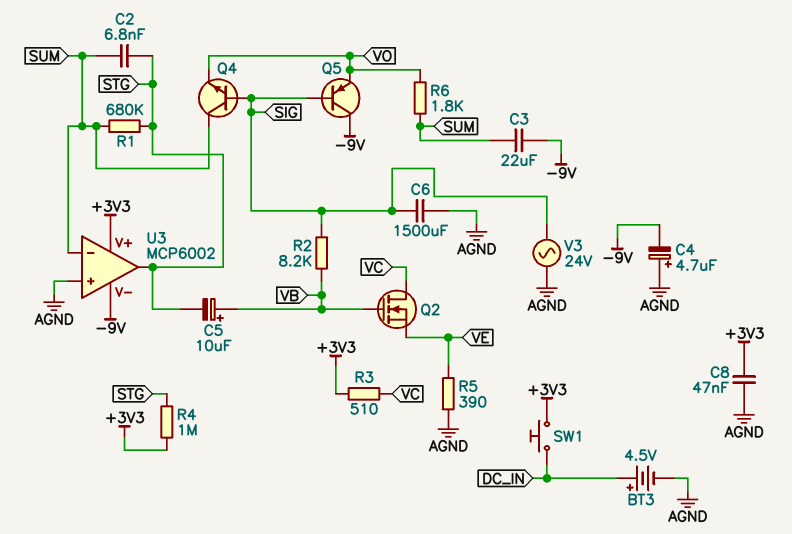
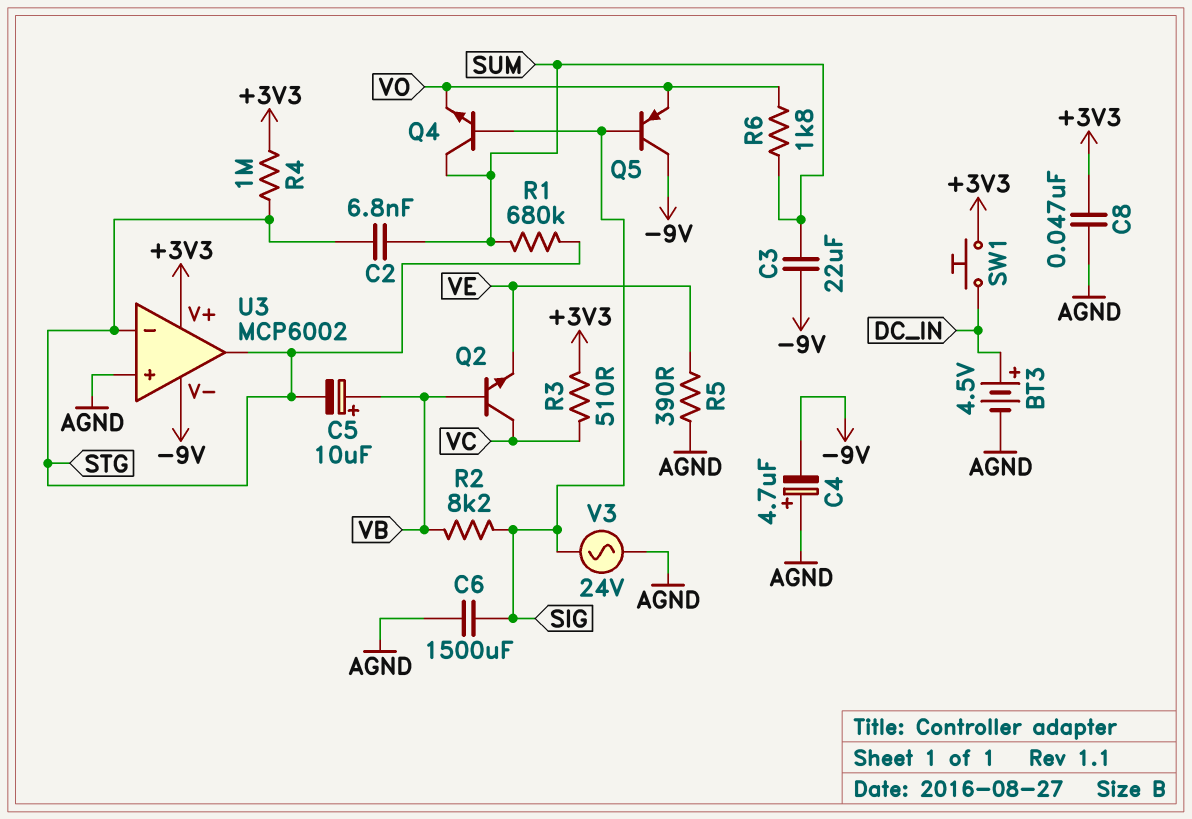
Q2: NMOS (G VB, D VC, S VE) -> NPN (B VB, C VC, E VE)
U3 pin in-: SUM -> STG

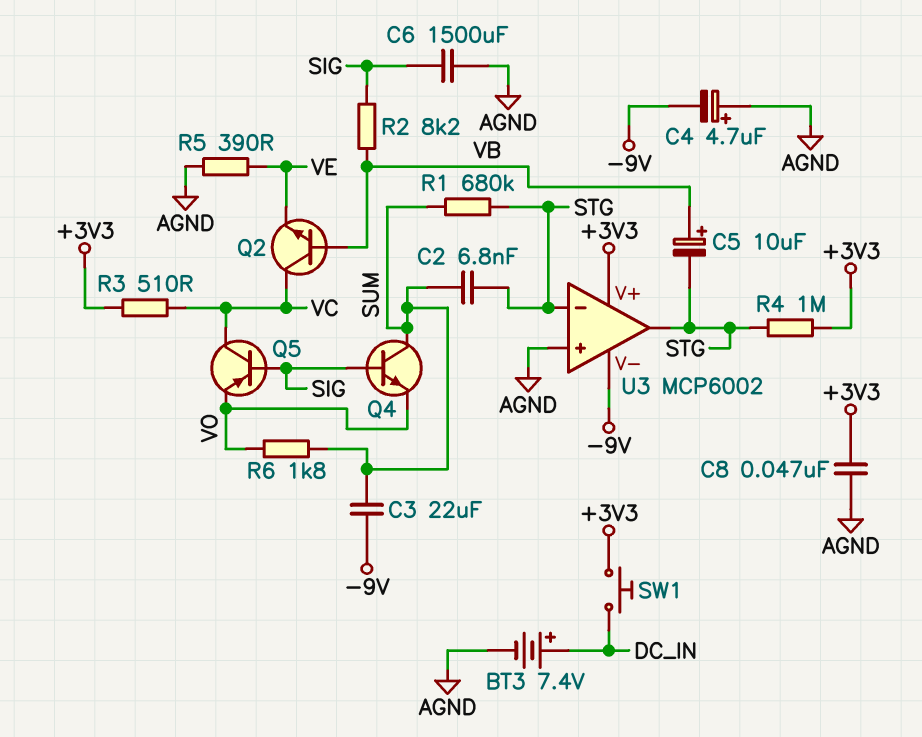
BT3: 4.5V (plus DC_IN, minus AGND) -> 7.4V (plus DC_IN, minus AGND)
Q5: PNP (B SIG, C -9V, E VO) -> PNP (B SIG, C VC, E VO)
V3: AC 24V (AGND, SIG) -> none

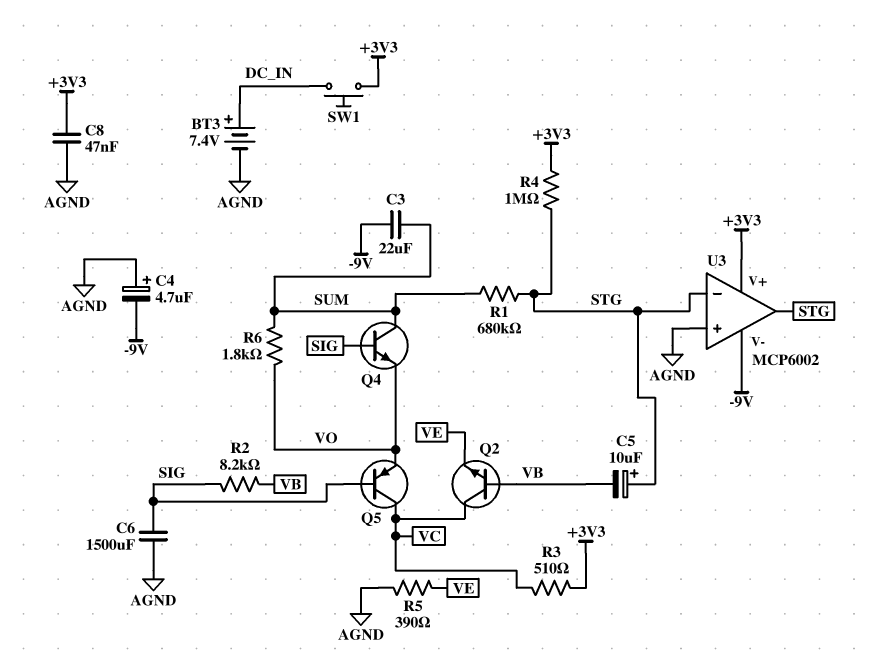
C2: 6.8nF (STG, SUM) -> none
C5: 10uF (plus VB, minus STG) -> 10uF (plus STG, minus VB)

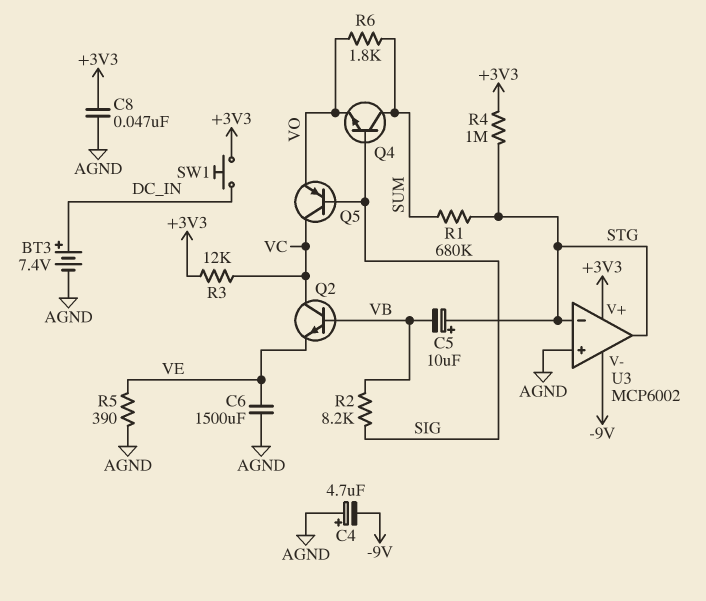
C3: 22uF (-9V, SUM) -> none
C6: 1500uF (AGND, SIG) -> 1500uF (AGND, VE)
R3: 510 (+3V3, VC) -> 12k (+3V3, VC)

